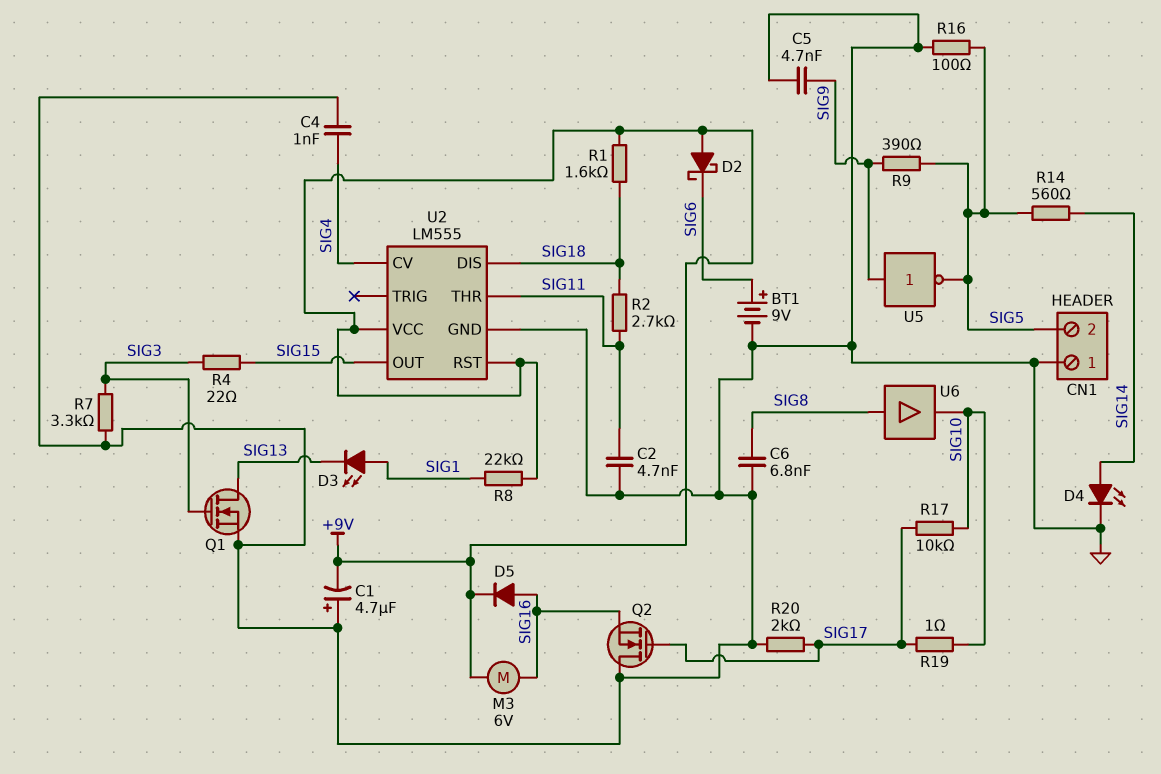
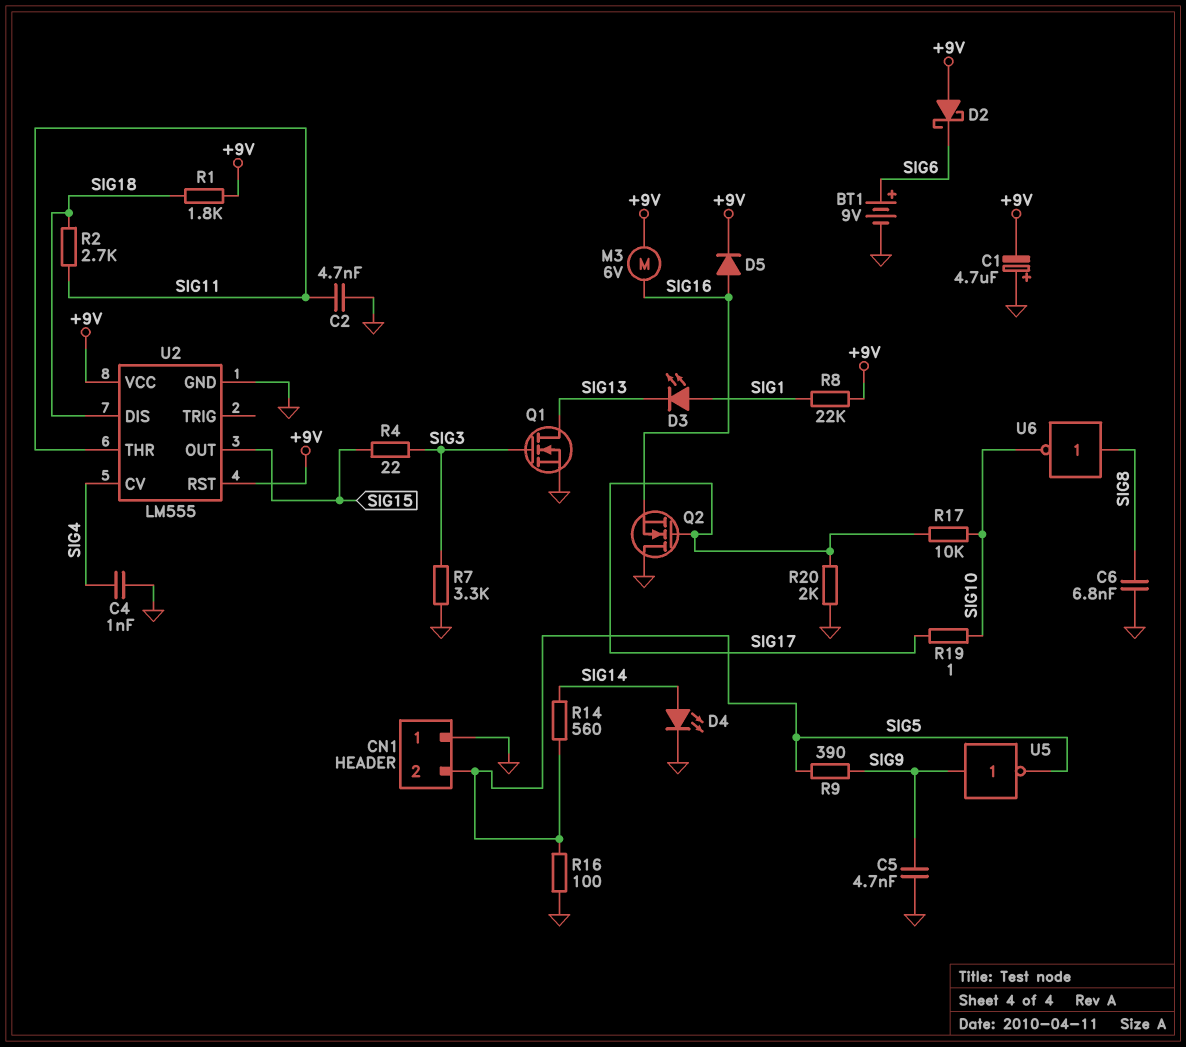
R1: 1.6k (+9V, SIG18) -> 1.8k (+9V, SIG18)
U6: buffer (in SIG8, out SIG10) -> NOT (in SIG8, out SIG10)

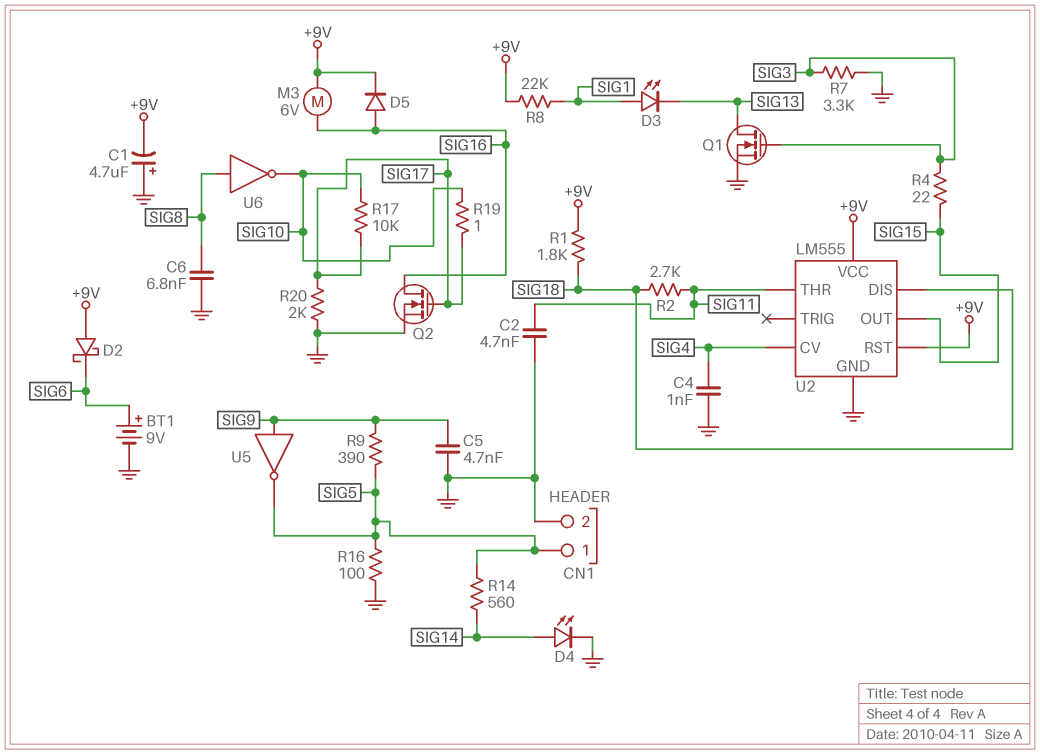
CN1 pin 1: GND -> SIG5
CN1 pin 2: SIG5 -> GND
Q2: NMOS (G SIG17, D GND, S SIG16) -> NMOS (G SIG17, D SIG16, S GND)

